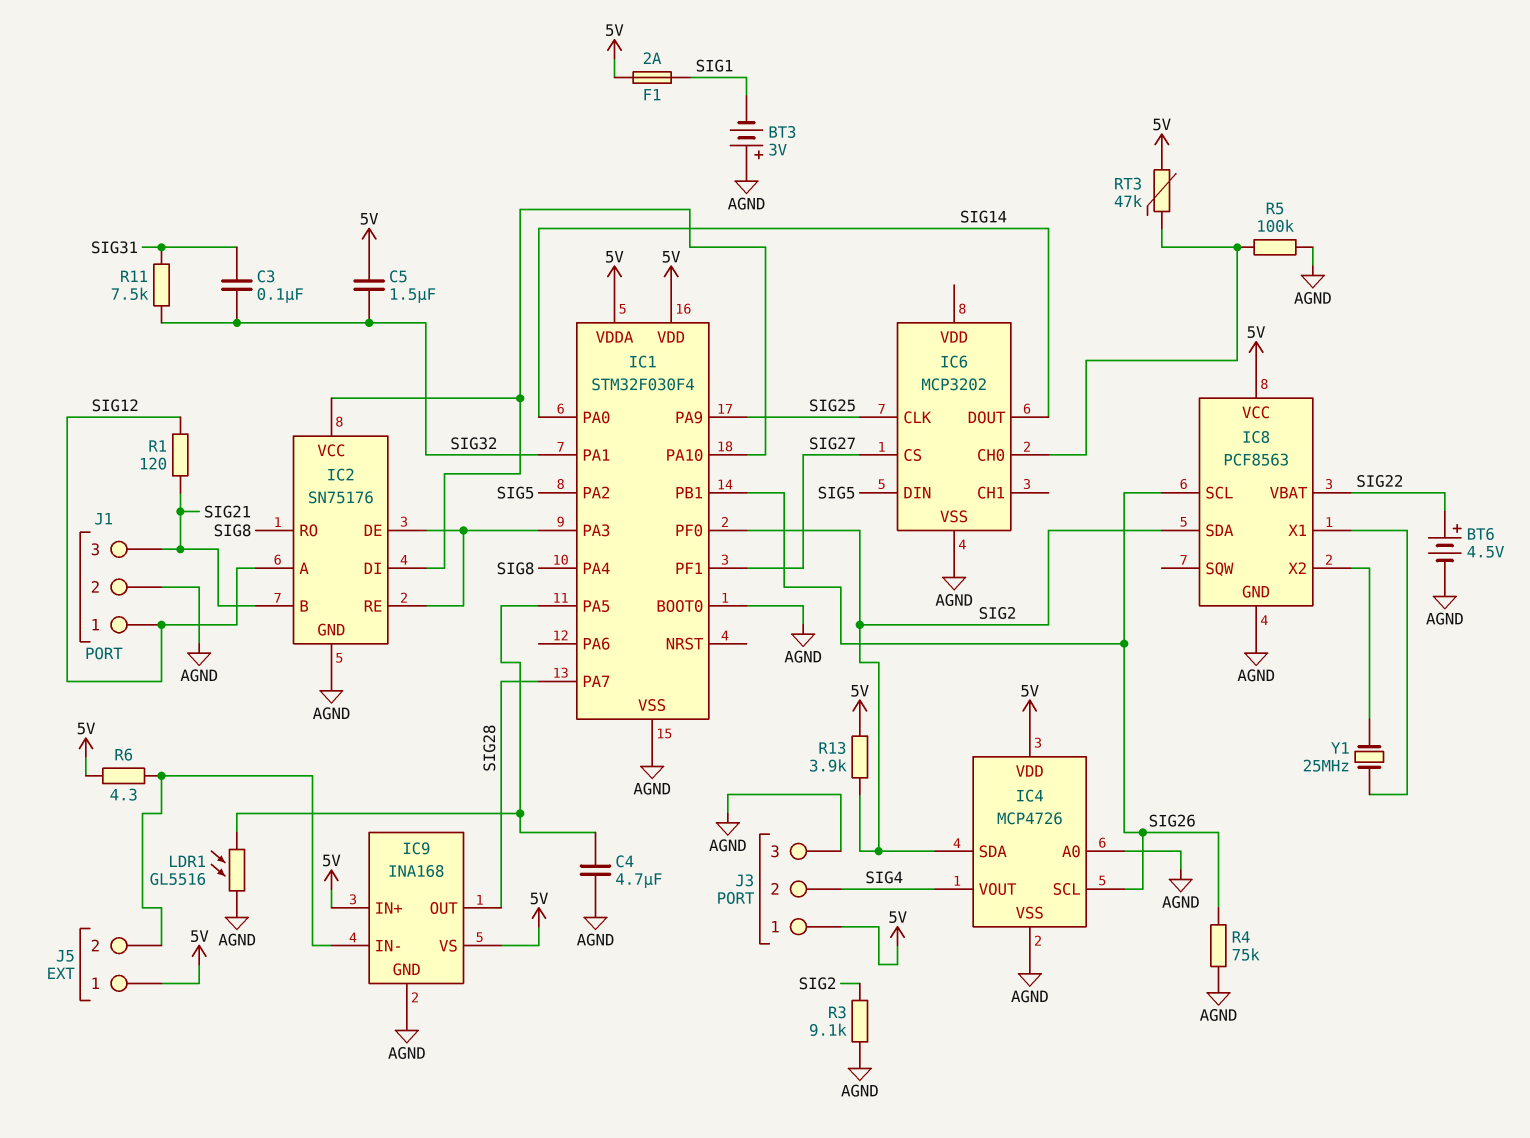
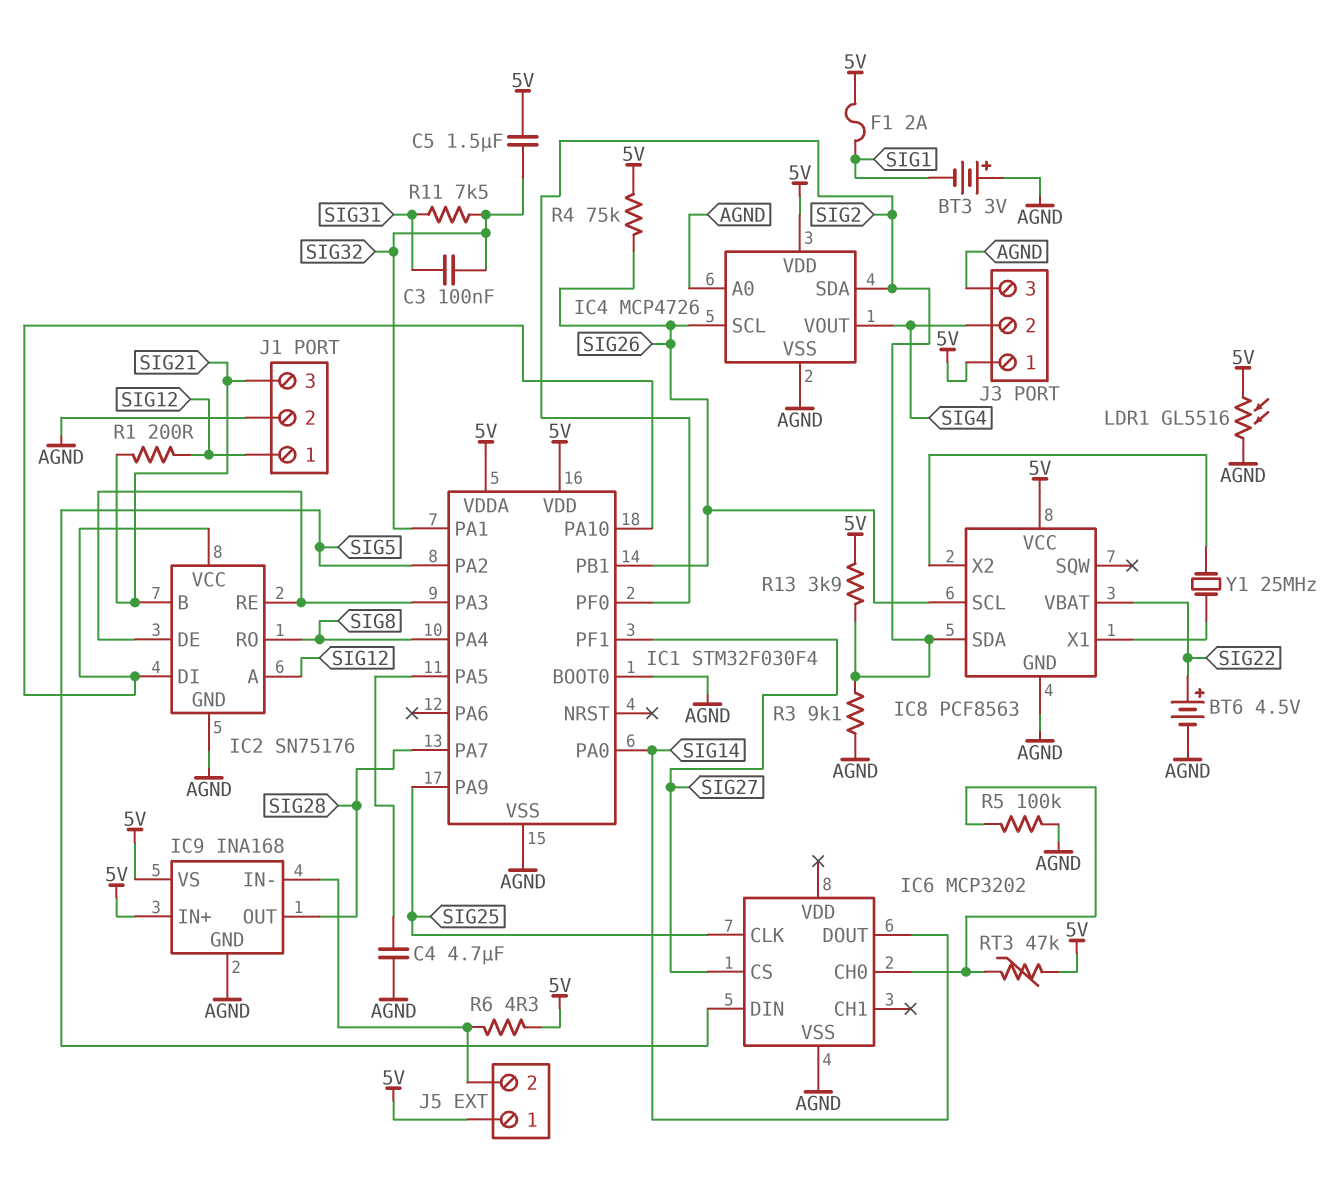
LDR1: GL5516 (AGND, IC1/PA5) -> GL5516 (5V, AGND)
R1: 120 (SIG12, SIG21) -> 200 (SIG12, SIG21)
R4: 75k (AGND, SIG26) -> 75k (5V, SIG26)

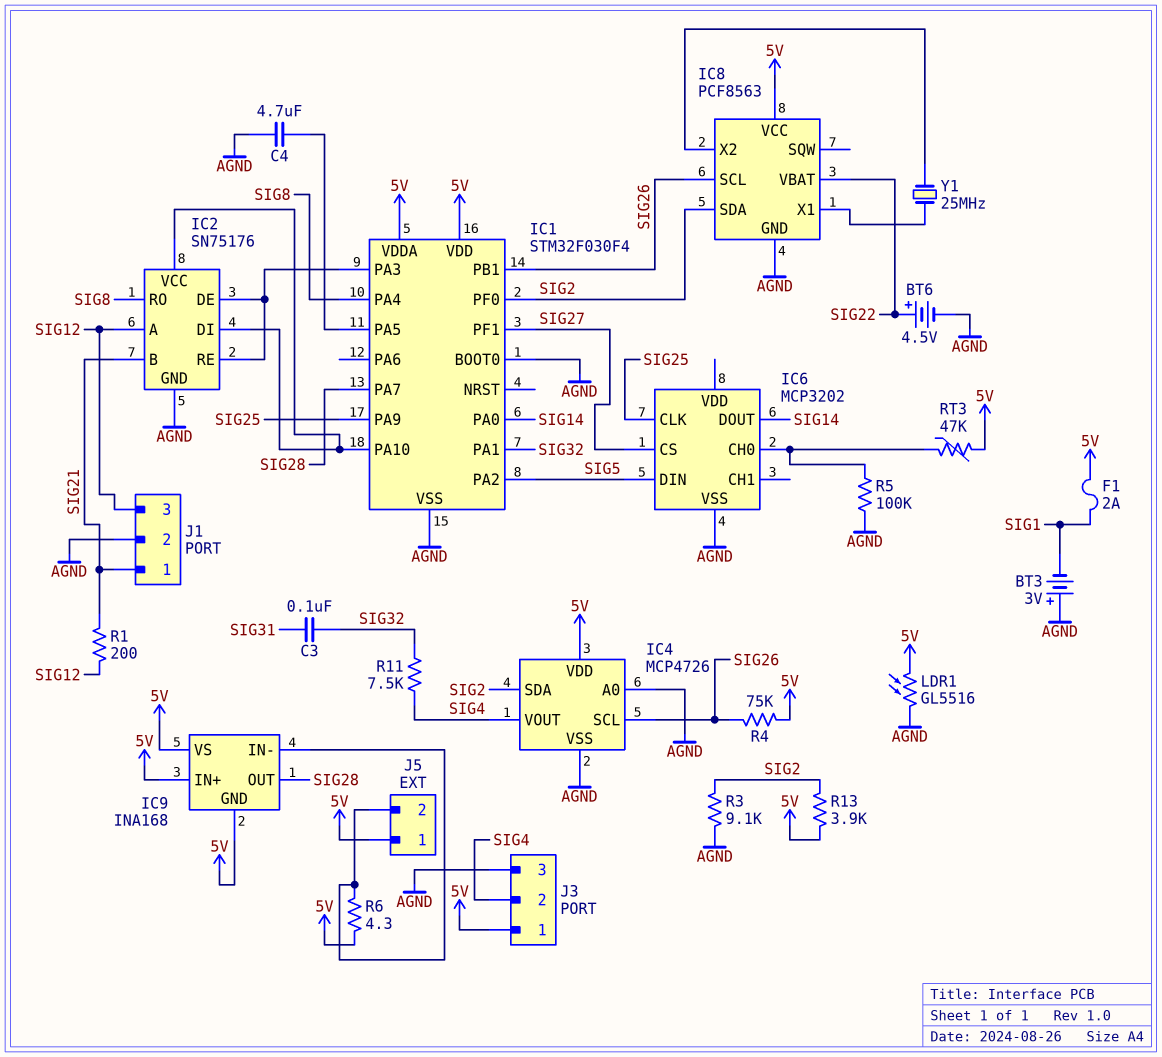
C5: 1.5uF (5V, SIG32) -> none
IC9 pin GND: AGND -> 5V
J1 pin 1: SIG12 -> SIG21
J1 pin 3: SIG21 -> SIG12
R11: 7.5k (SIG31, SIG32) -> 7.5k (SIG4, SIG32)

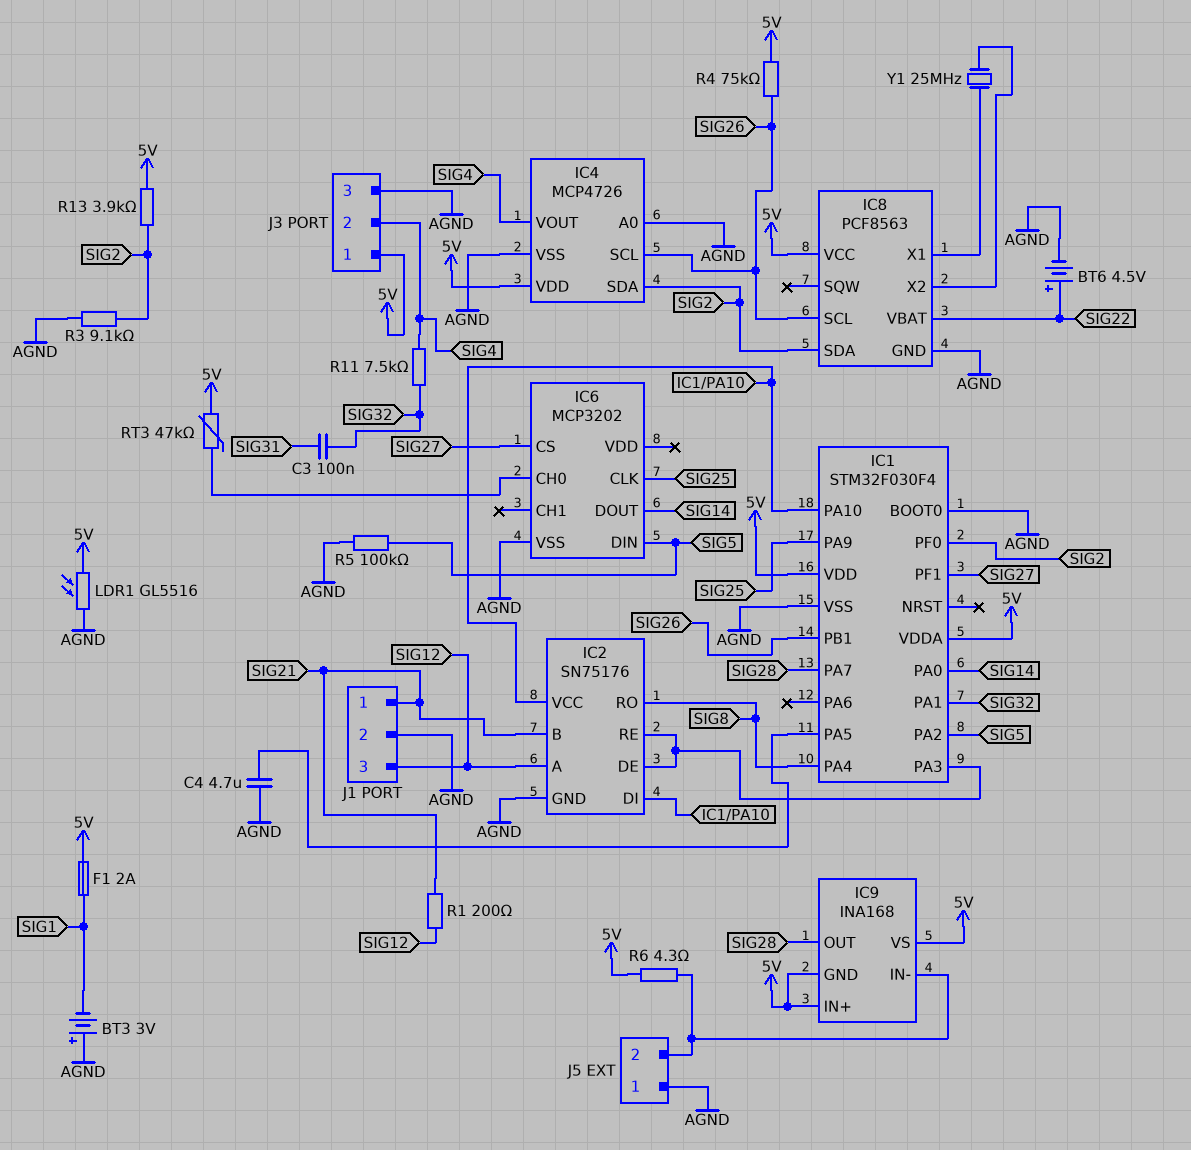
J5 pin 1: 5V -> AGND
R5: 100k (AGND, IC6/CH0) -> 100k (AGND, SIG5)

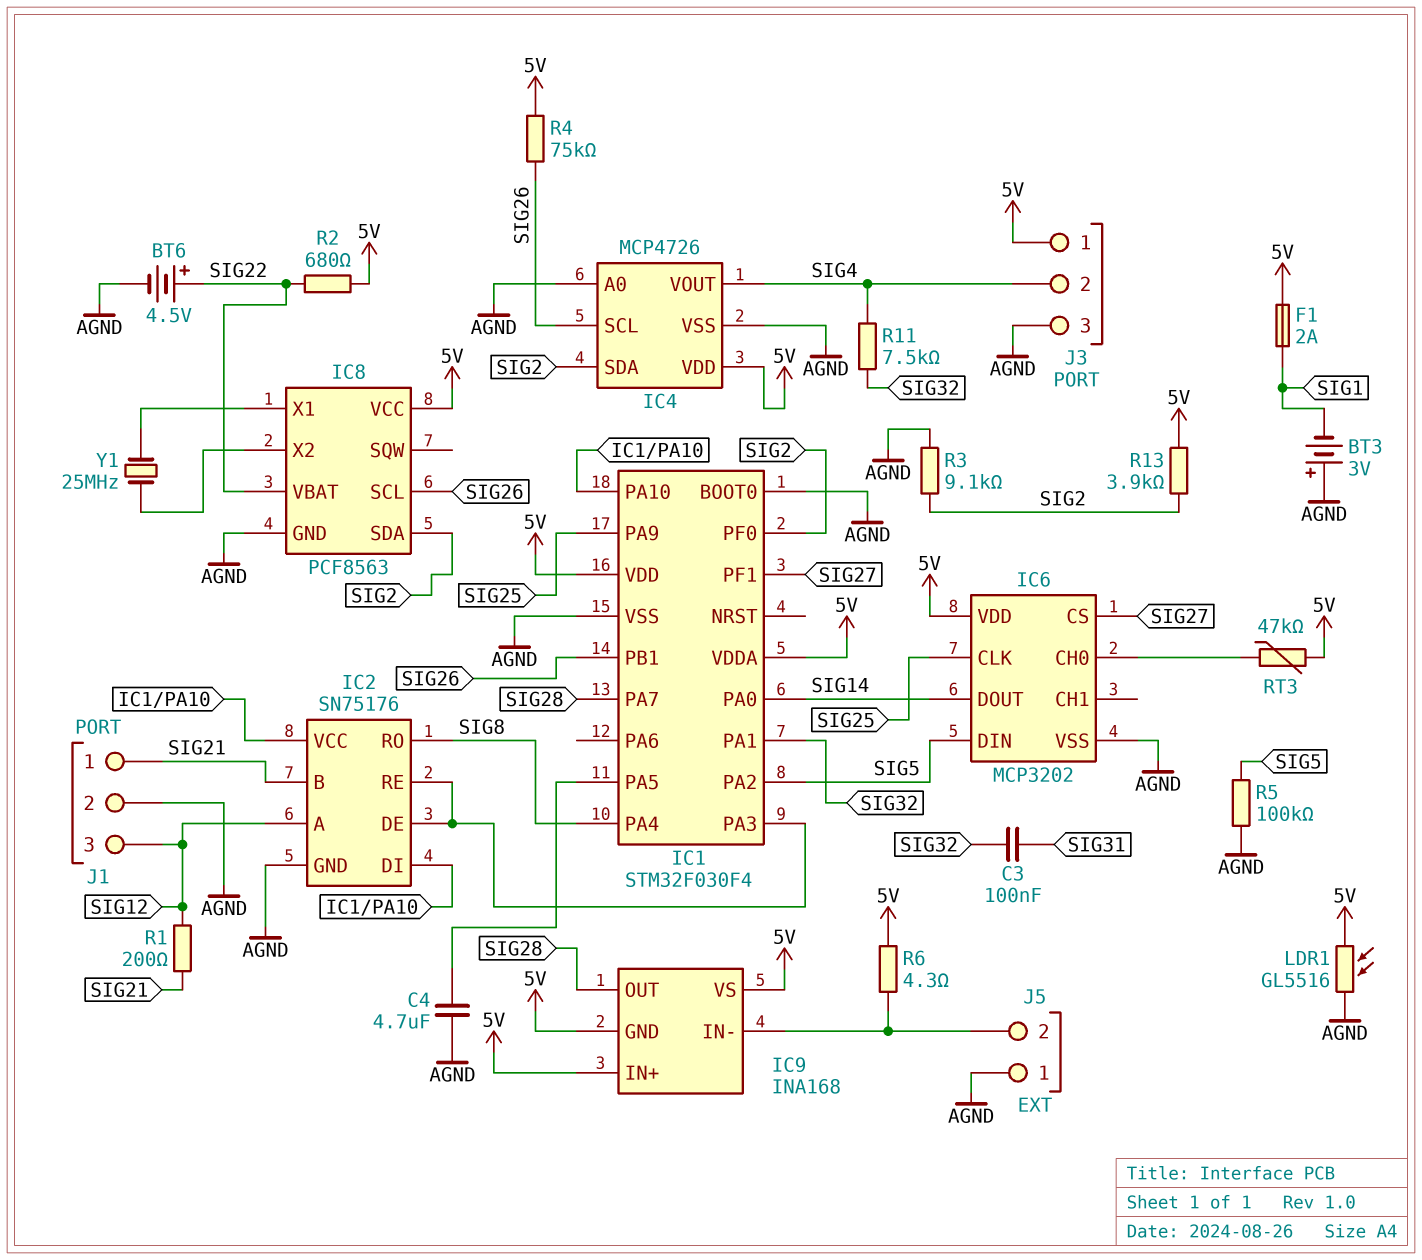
IC6 pin VDD: none -> 5V
R2: none -> 680 (5V, SIG22)

